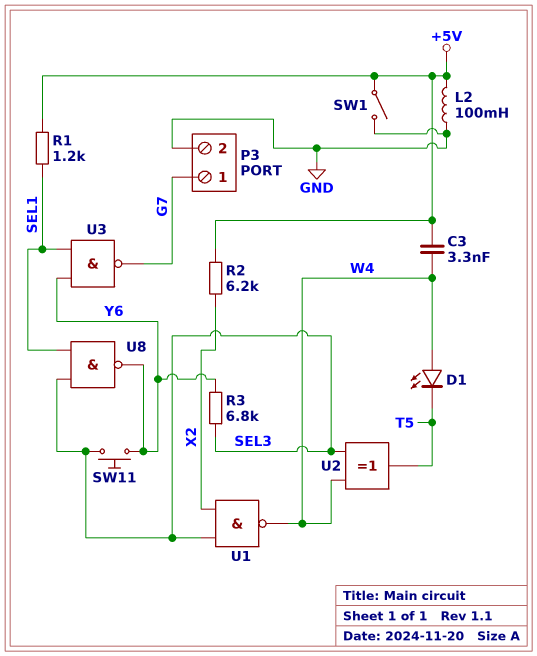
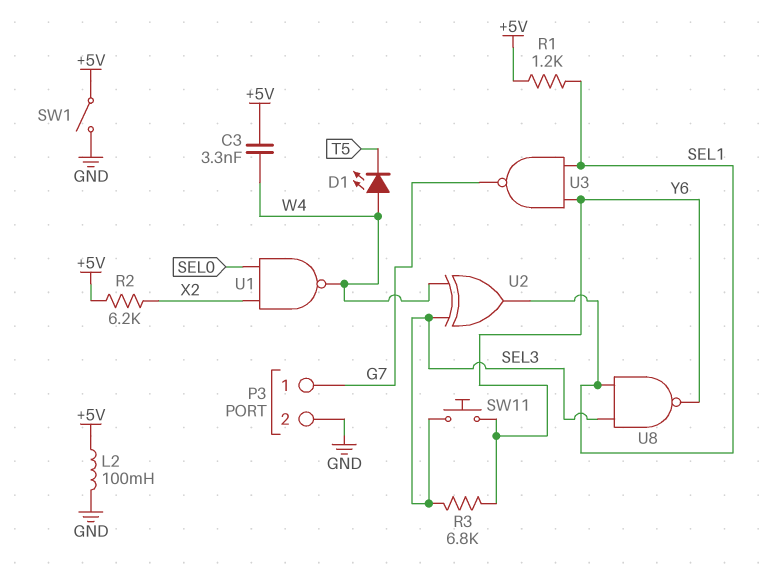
U1: NAND (in SEL3, in X2, out W4) -> NAND (in SEL0, in X2, out W4)
U2: XOR (in SEL3, in W4, out T5) -> XOR (in SEL3, in W4, out SEL1)

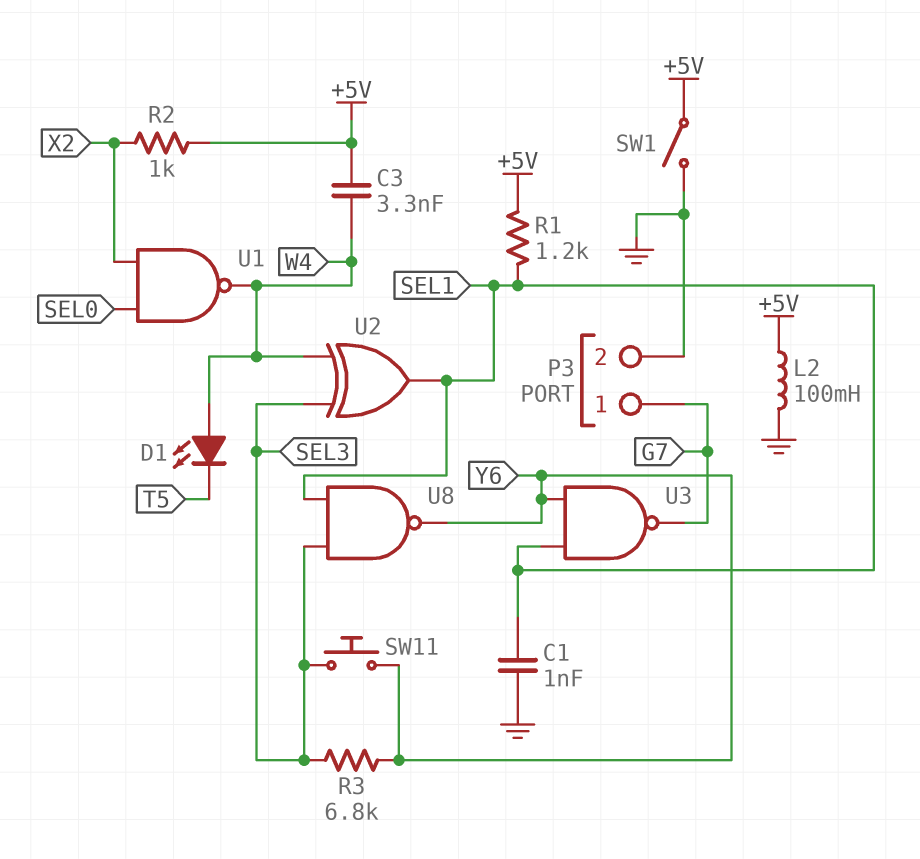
C1: none -> 1nF (GND, SEL1)
R2: 6.2k (+5V, X2) -> 1k (+5V, X2)

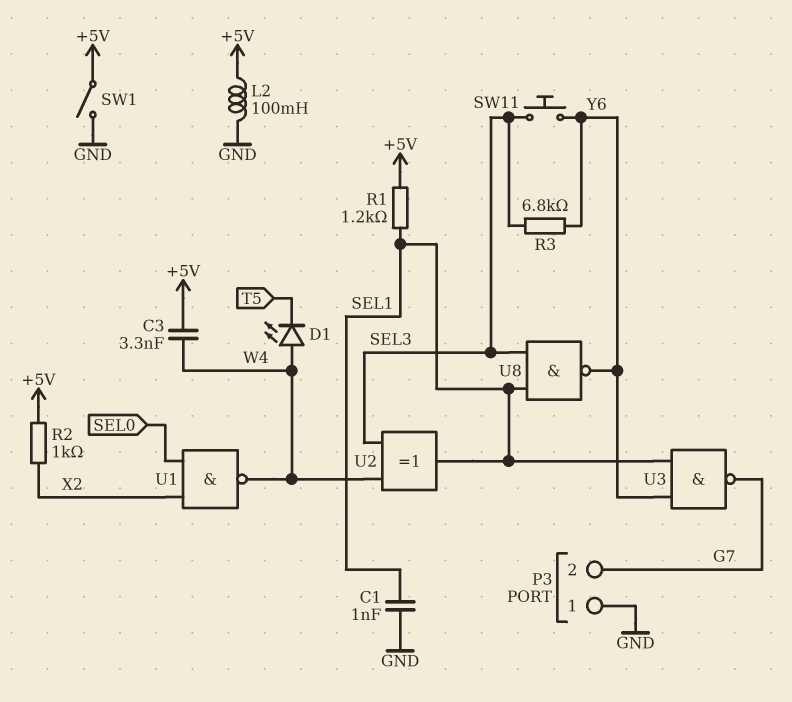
P3 pin 1: G7 -> GND
P3 pin 2: GND -> G7

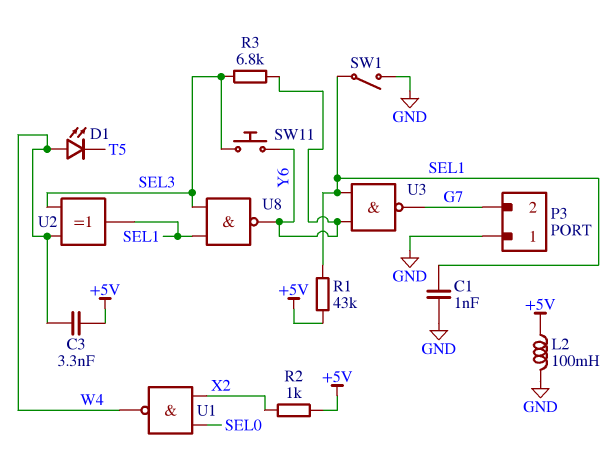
R1: 1.2k (+5V, SEL1) -> 43k (+5V, SEL1)
SW1: switch (+5V, GND) -> switch (GND, SEL1)

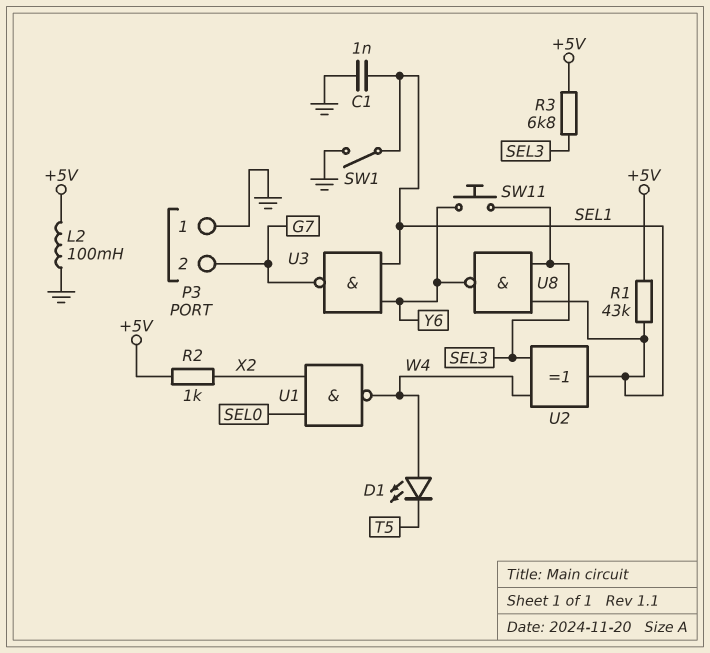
C3: 3.3nF (+5V, W4) -> none
R3: 6.8k (SEL3, Y6) -> 6.8k (+5V, SEL3)

